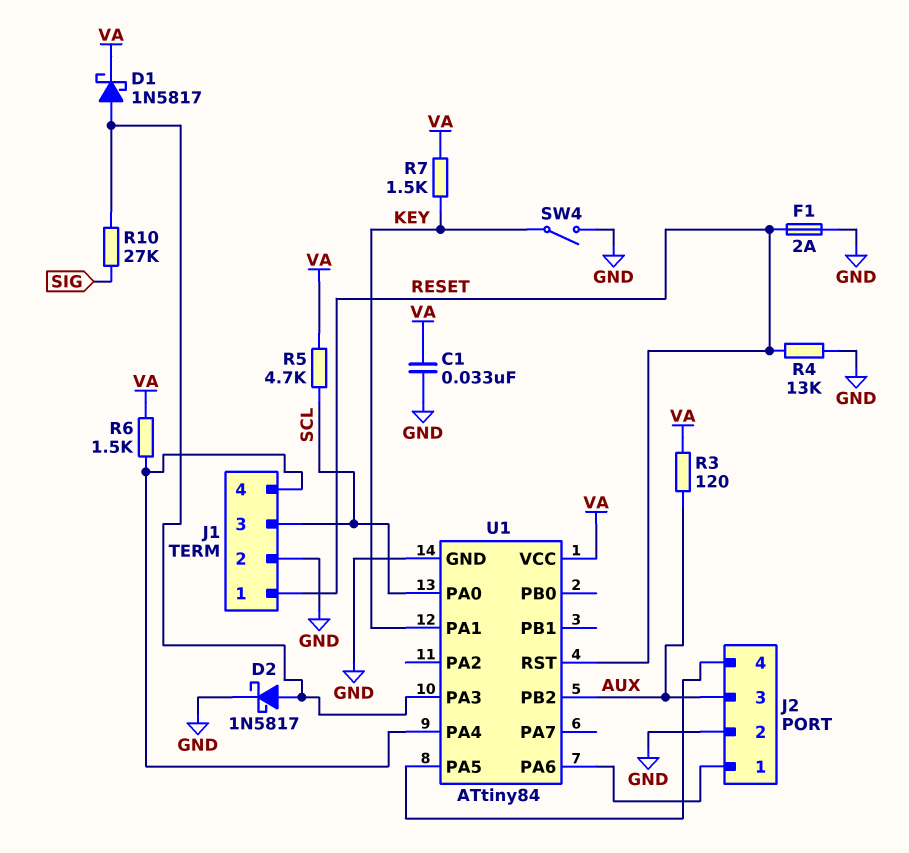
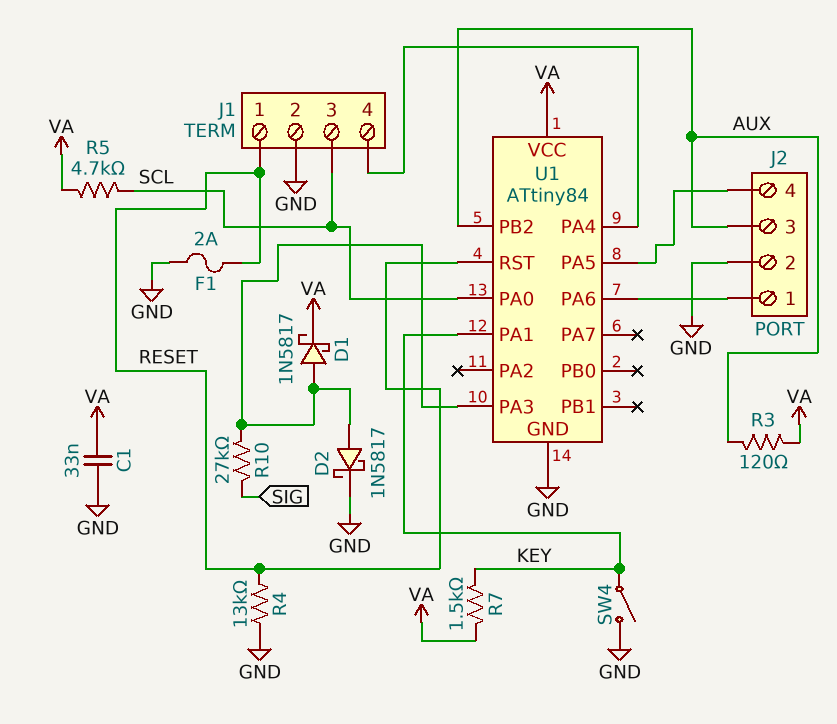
R6: 1.5k (J1/4, VA) -> none

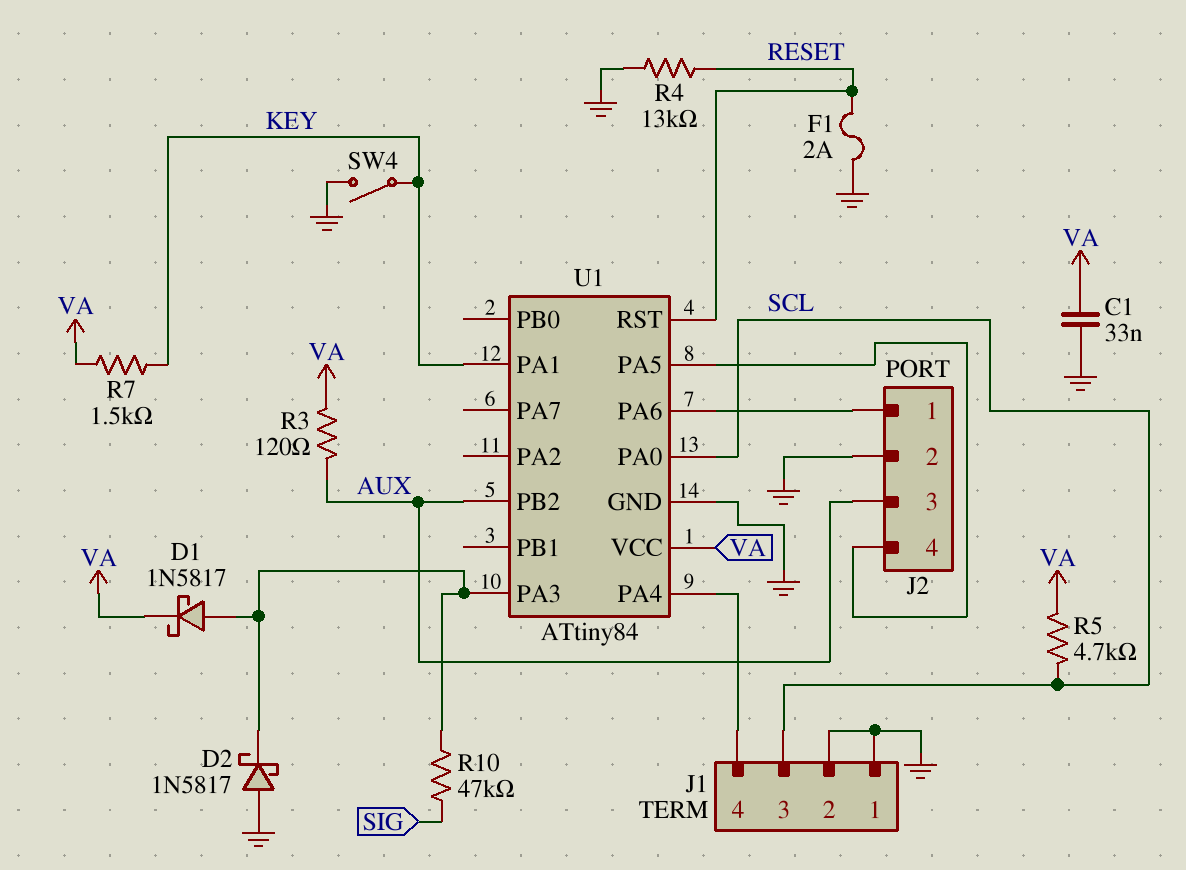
D2: schottky 1N5817 (A U1/PA3, K GND) -> schottky 1N5817 (A GND, K U1/PA3)
J1 pin 1: RESET -> GND
R10: 27k (SIG, U1/PA3) -> 47k (SIG, U1/PA3)

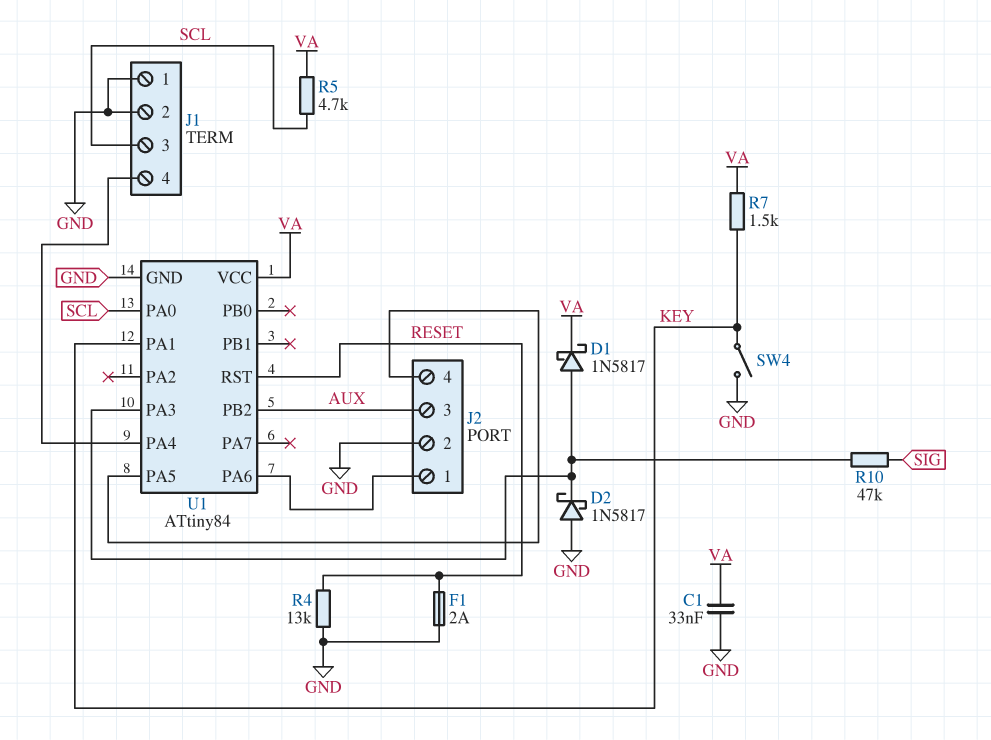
R3: 120 (AUX, VA) -> none

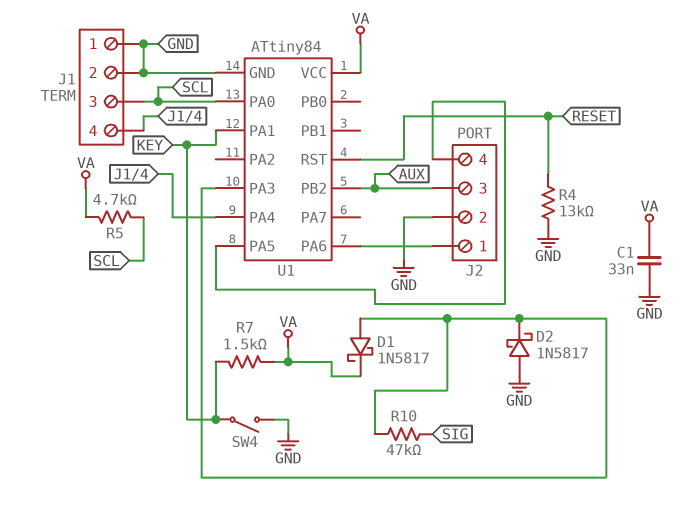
F1: 2A (GND, RESET) -> none

